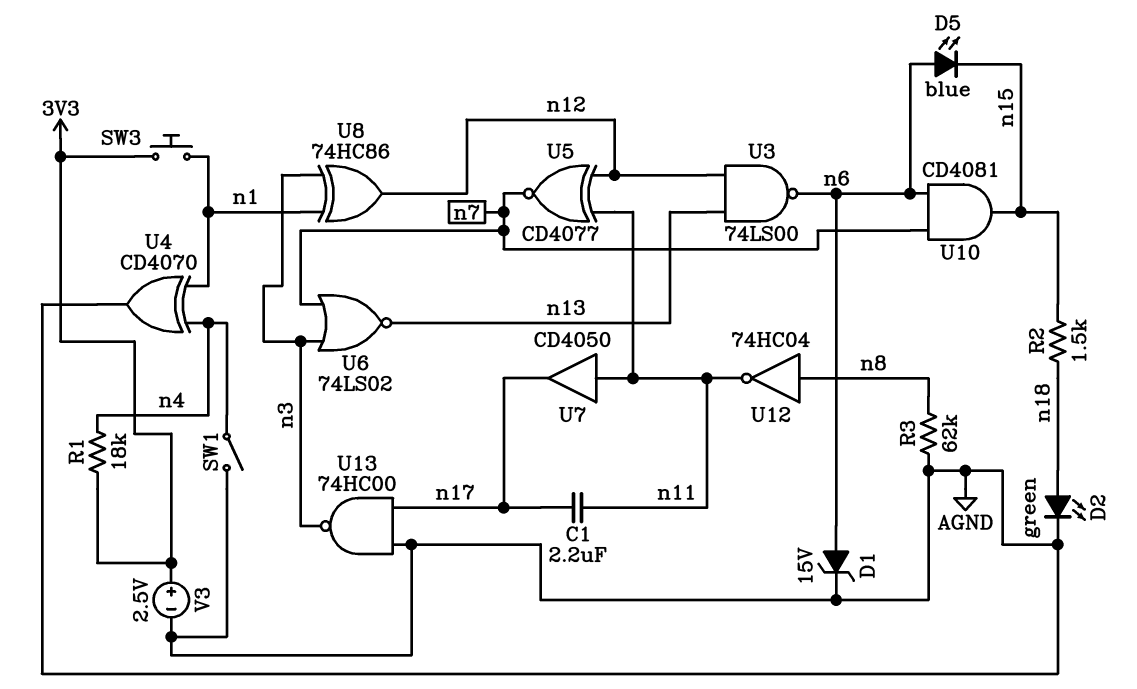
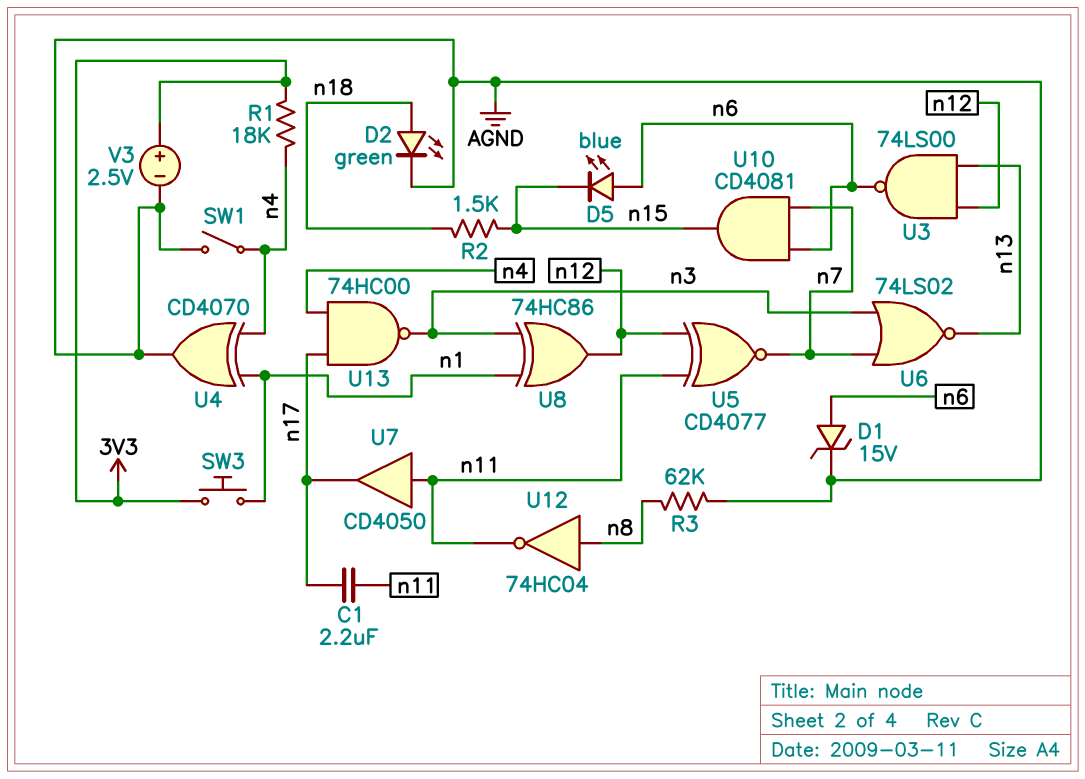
U13: NAND 74HC00 (in AGND, in n17, out n3) -> NAND 74HC00 (in n4, in n17, out n3)

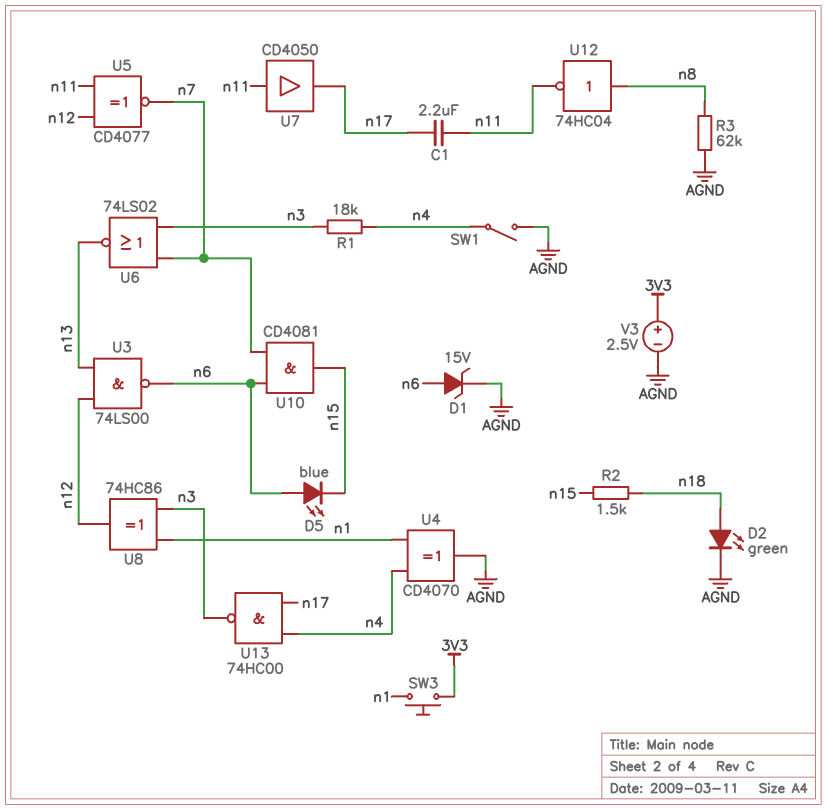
R1: 18k (3V3, n4) -> 18k (n3, n4)

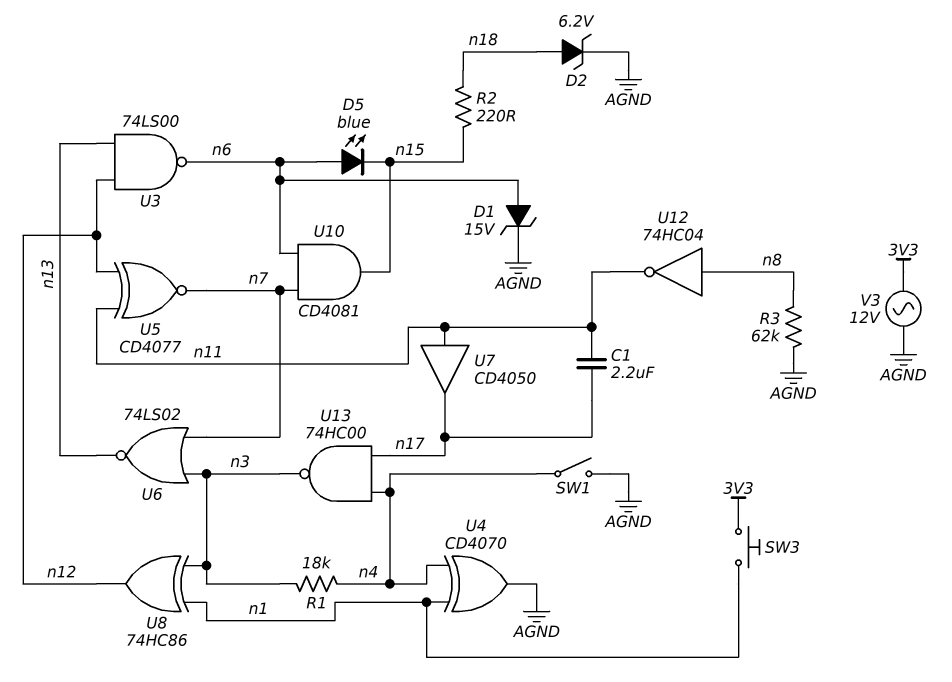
D2: LED green (A n18, K AGND) -> zener 6.2V (A n18, K AGND)
R2: 1.5k (n15, n18) -> 220 (n15, n18)
V3: 2.5V (plus 3V3, minus AGND) -> AC 12V (3V3, AGND)

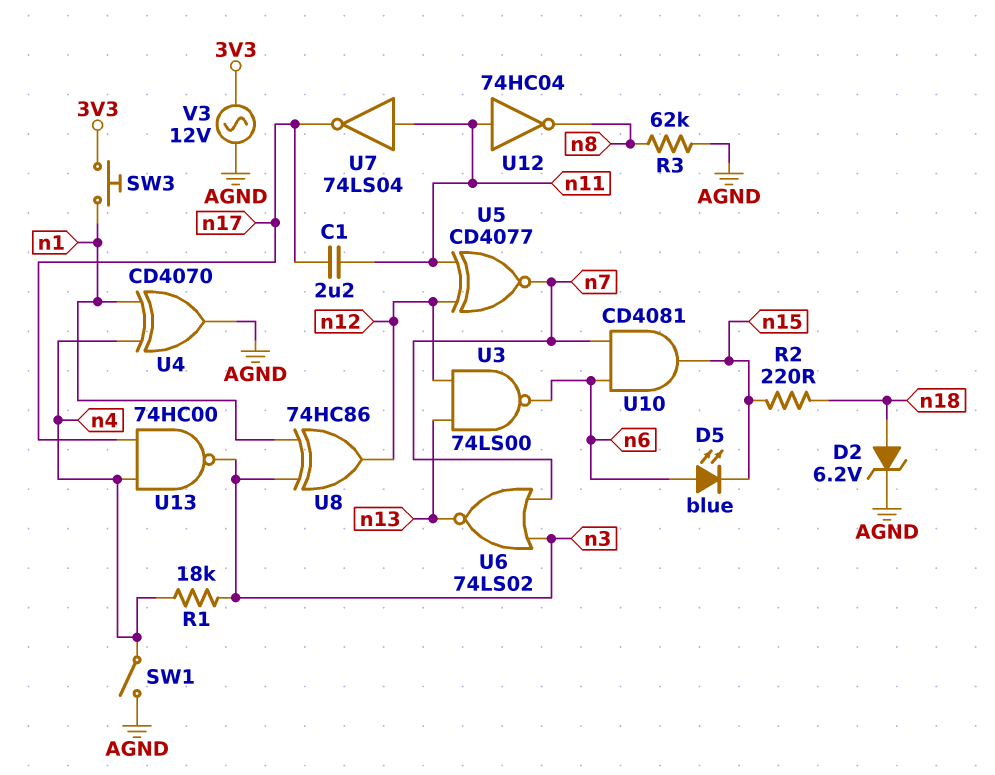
D1: zener 15V (A n6, K AGND) -> none
U7: buffer CD4050 (in n11, out n17) -> NOT 74LS04 (in n11, out n17)
U12: NOT 74HC04 (in n8, out n11) -> NOT 74HC04 (in n11, out n8)

